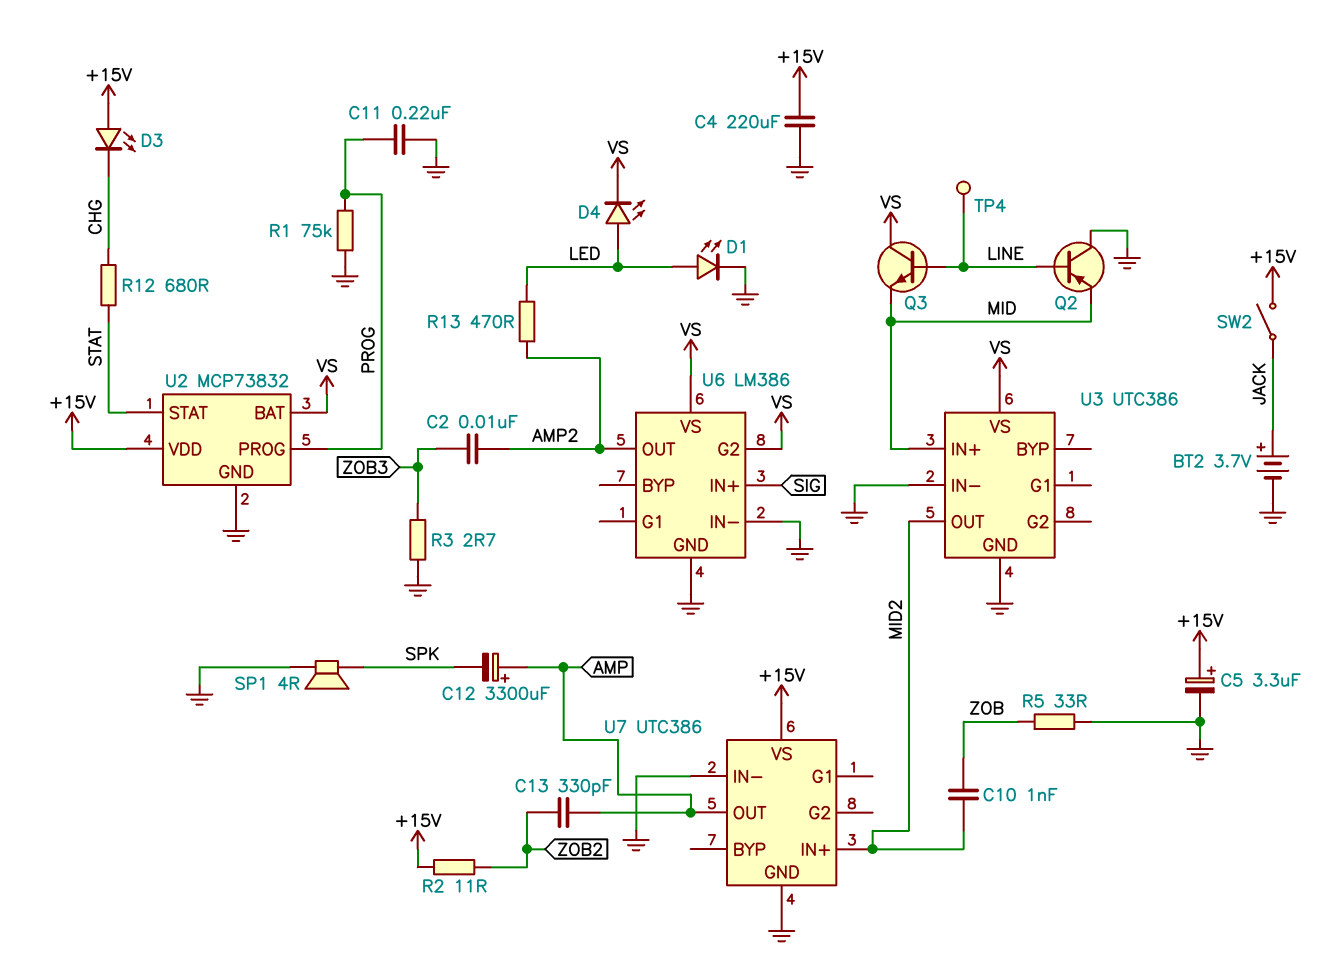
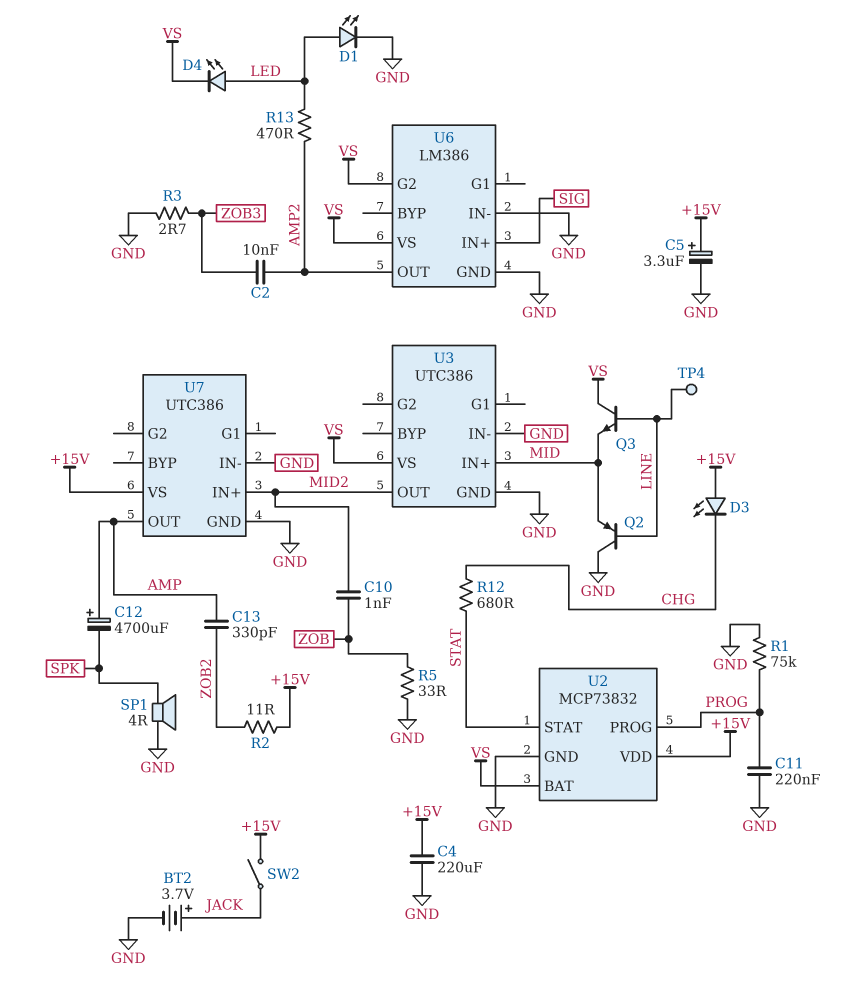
C12: 3300uF (plus AMP, minus SPK) -> 4700uF (plus AMP, minus SPK)

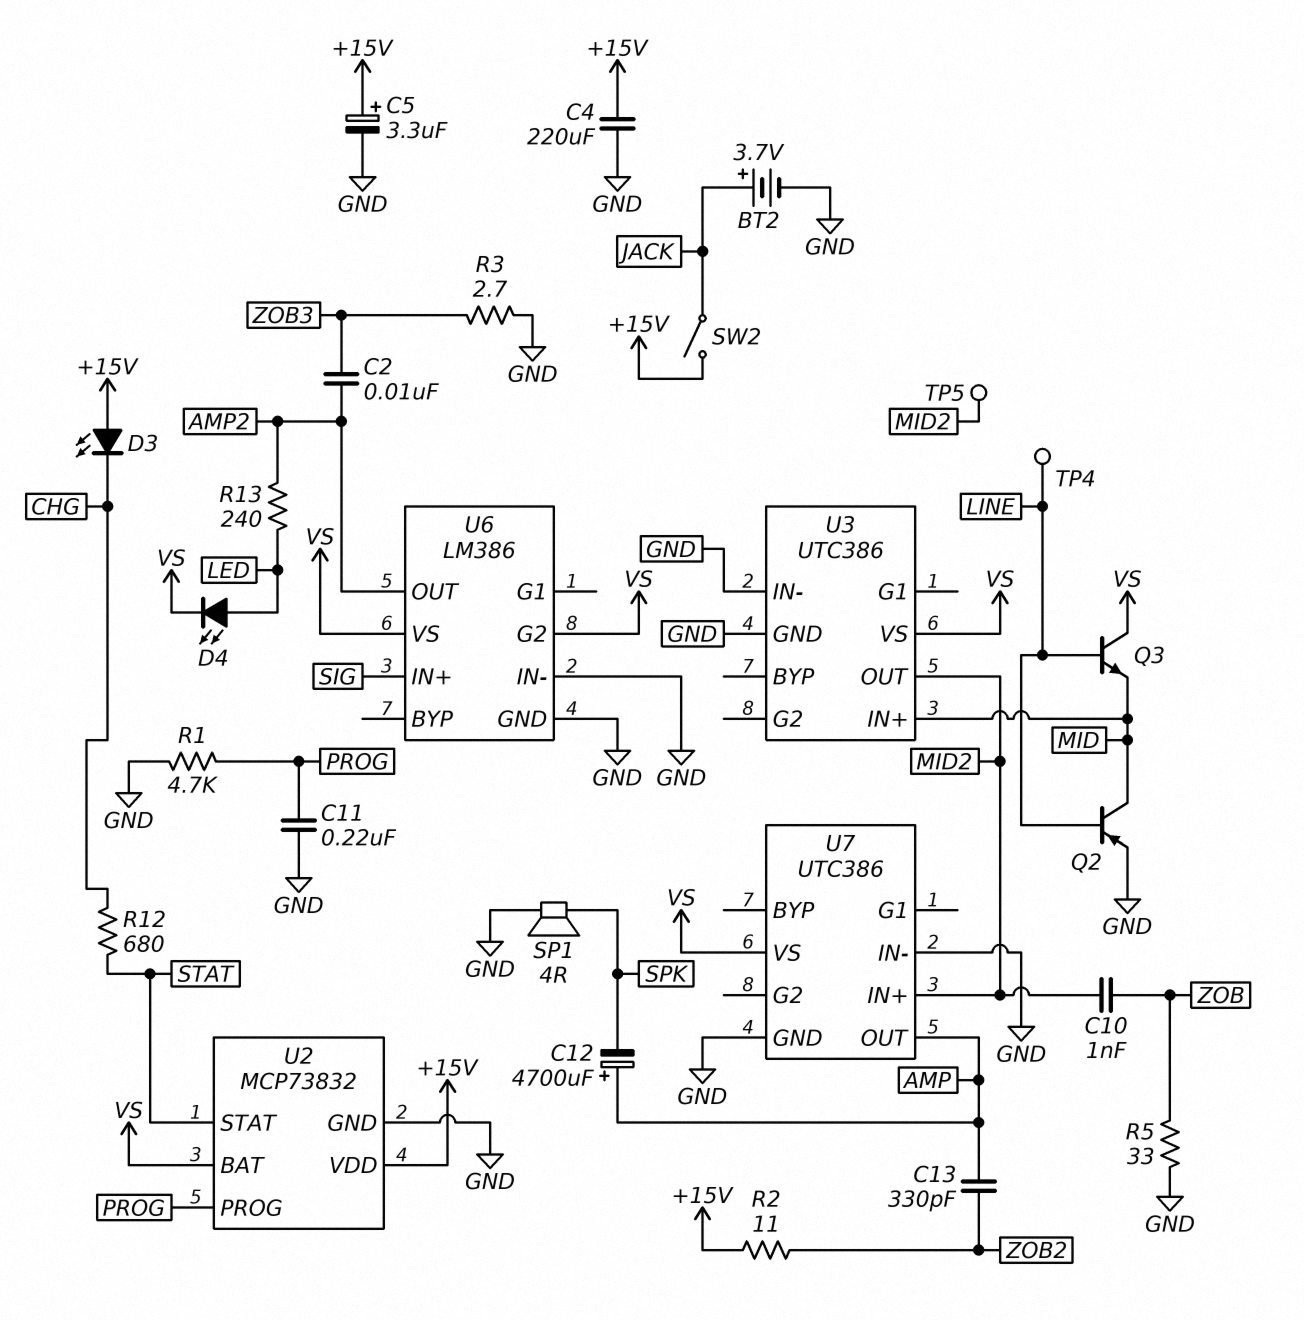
D1: LED (A LED, K GND) -> none
Q2: PNP (B LINE, C GND, E MID) -> PNP (B LINE, C MID, E GND)
R1: 75k (GND, PROG) -> 4.7k (GND, PROG)
R13: 470 (AMP2, LED) -> 240 (AMP2, LED)
TP5: none -> test point (MID2)
U7 pin VS: +15V -> VS

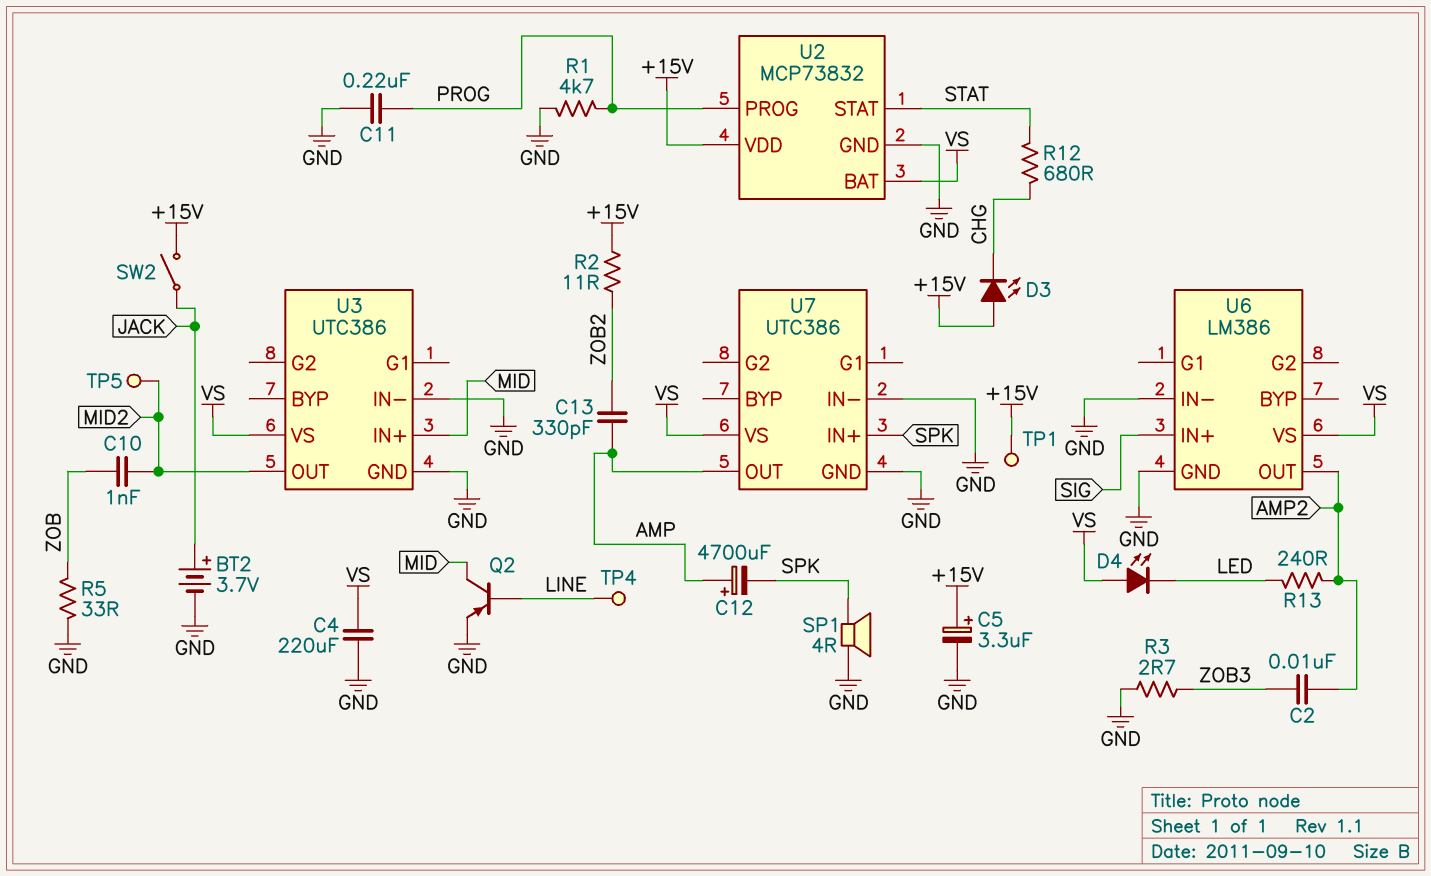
C4: 220uF (+15V, GND) -> 220uF (GND, VS)
D4: LED (A LED, K VS) -> LED (A VS, K LED)
Q3: NPN (B LINE, C VS, E MID) -> none
TP1: none -> test point (+15V)
U6 pin G2: VS -> none
U7 pin IN+: MID2 -> SPK

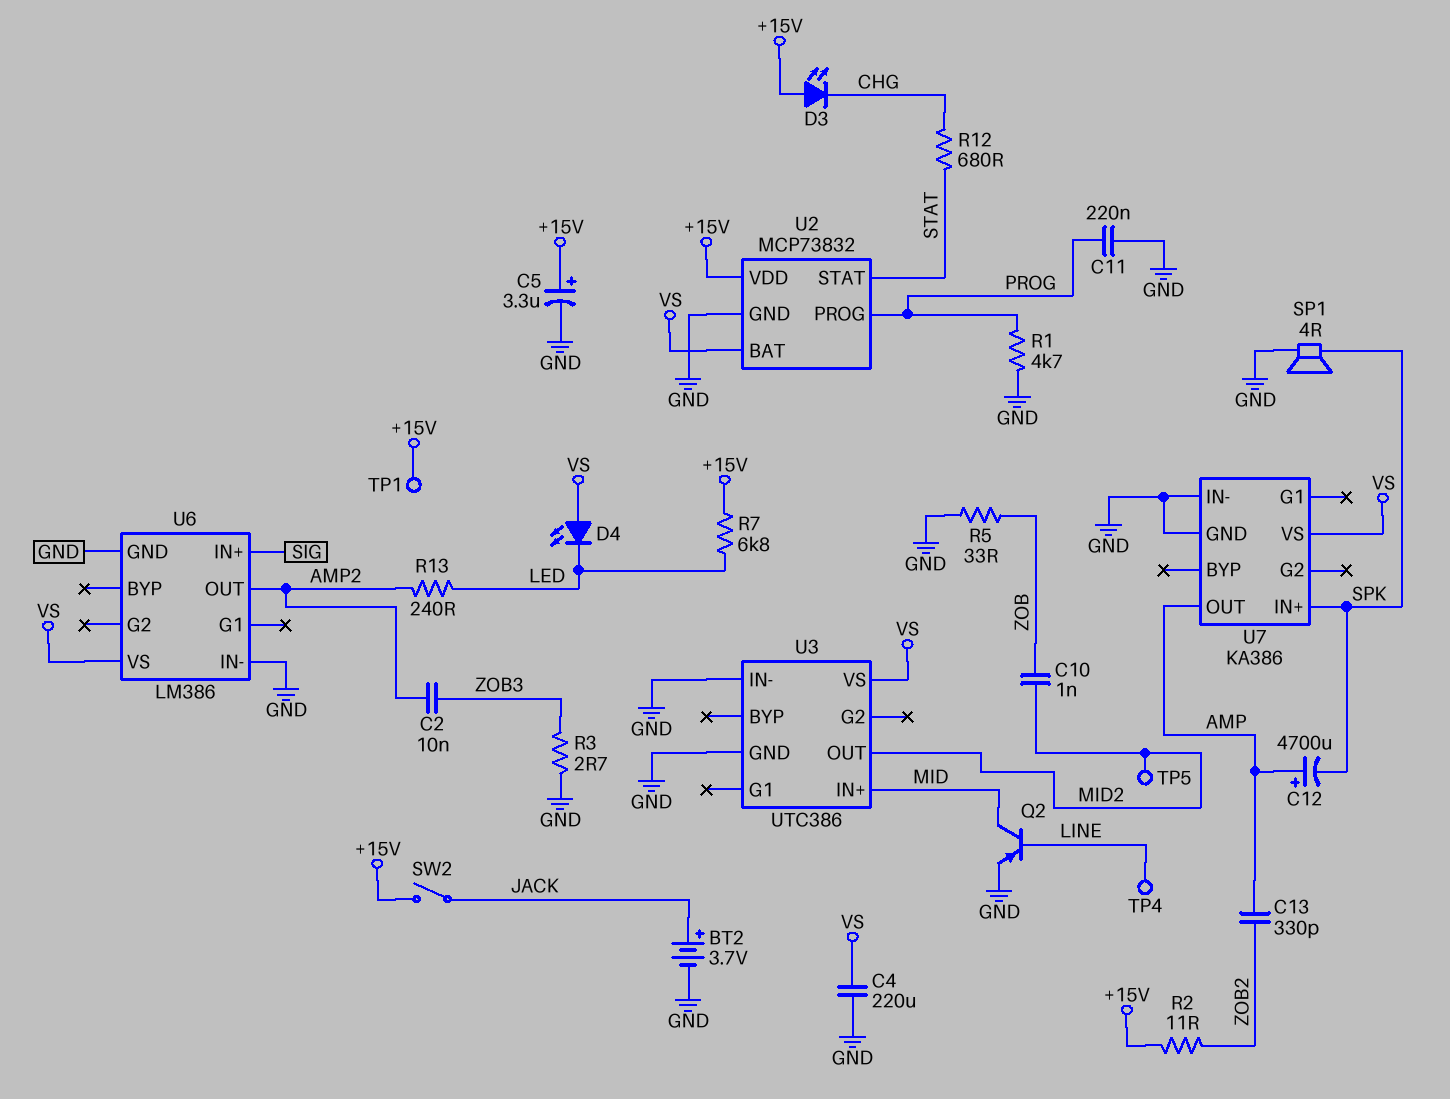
R7: none -> 6.8k (+15V, LED)
U7: UTC386 -> KA386

